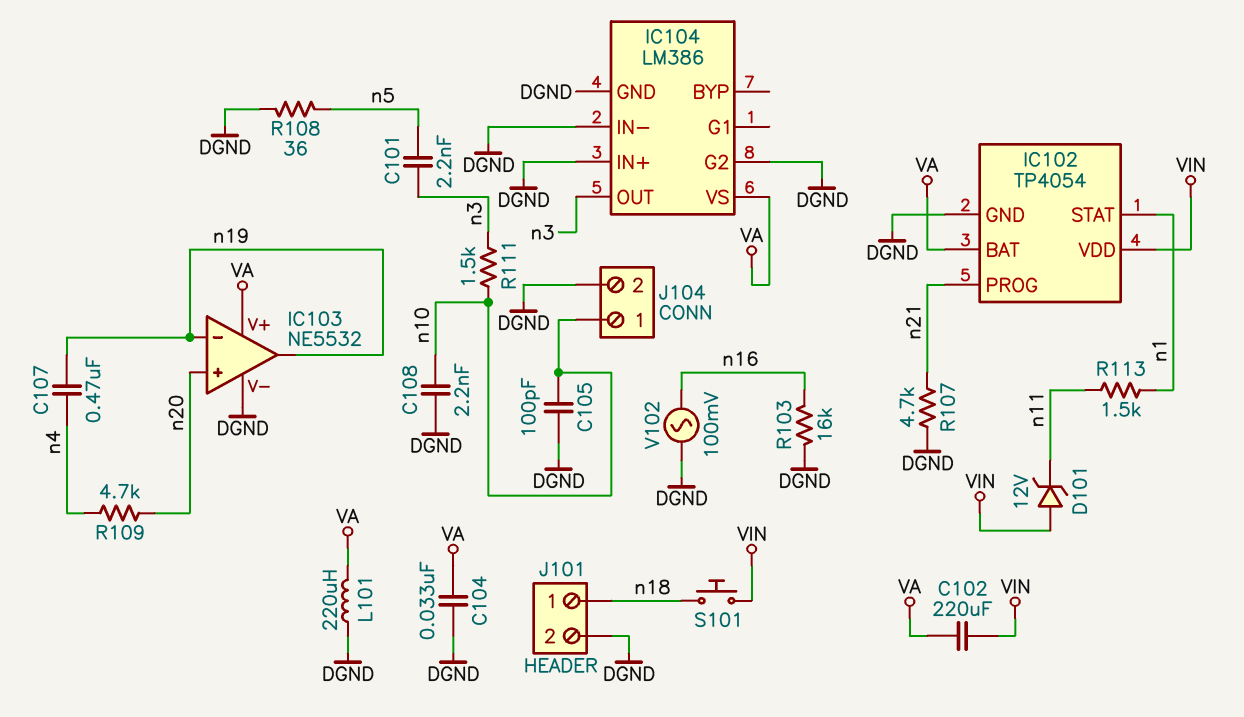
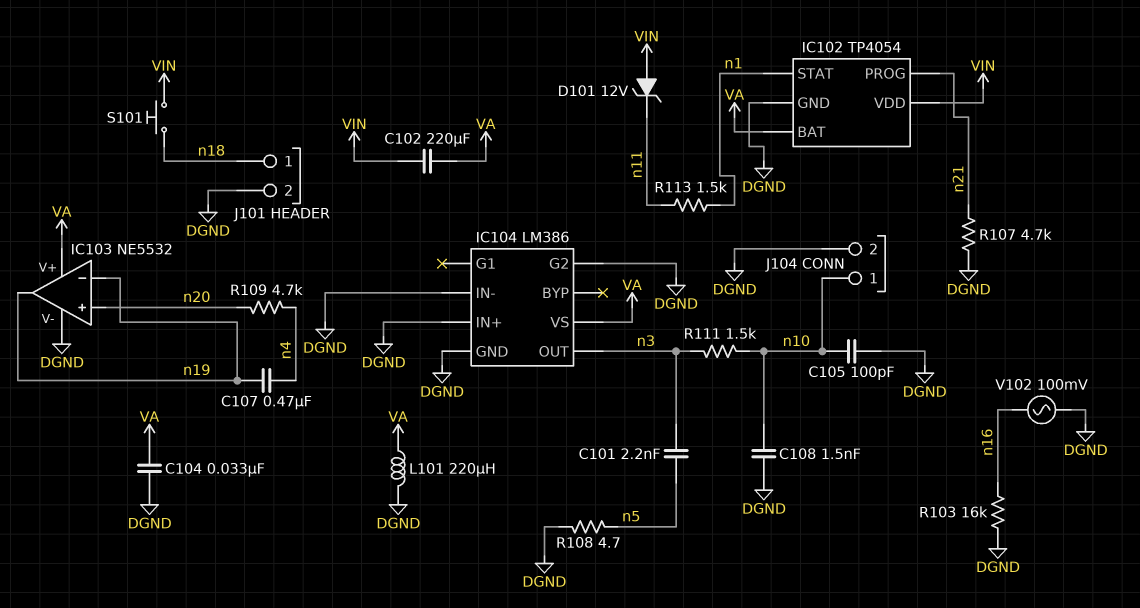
C108: 2.2nF (DGND, n10) -> 1.5nF (DGND, n10)
R108: 36 (DGND, n5) -> 4.7 (DGND, n5)

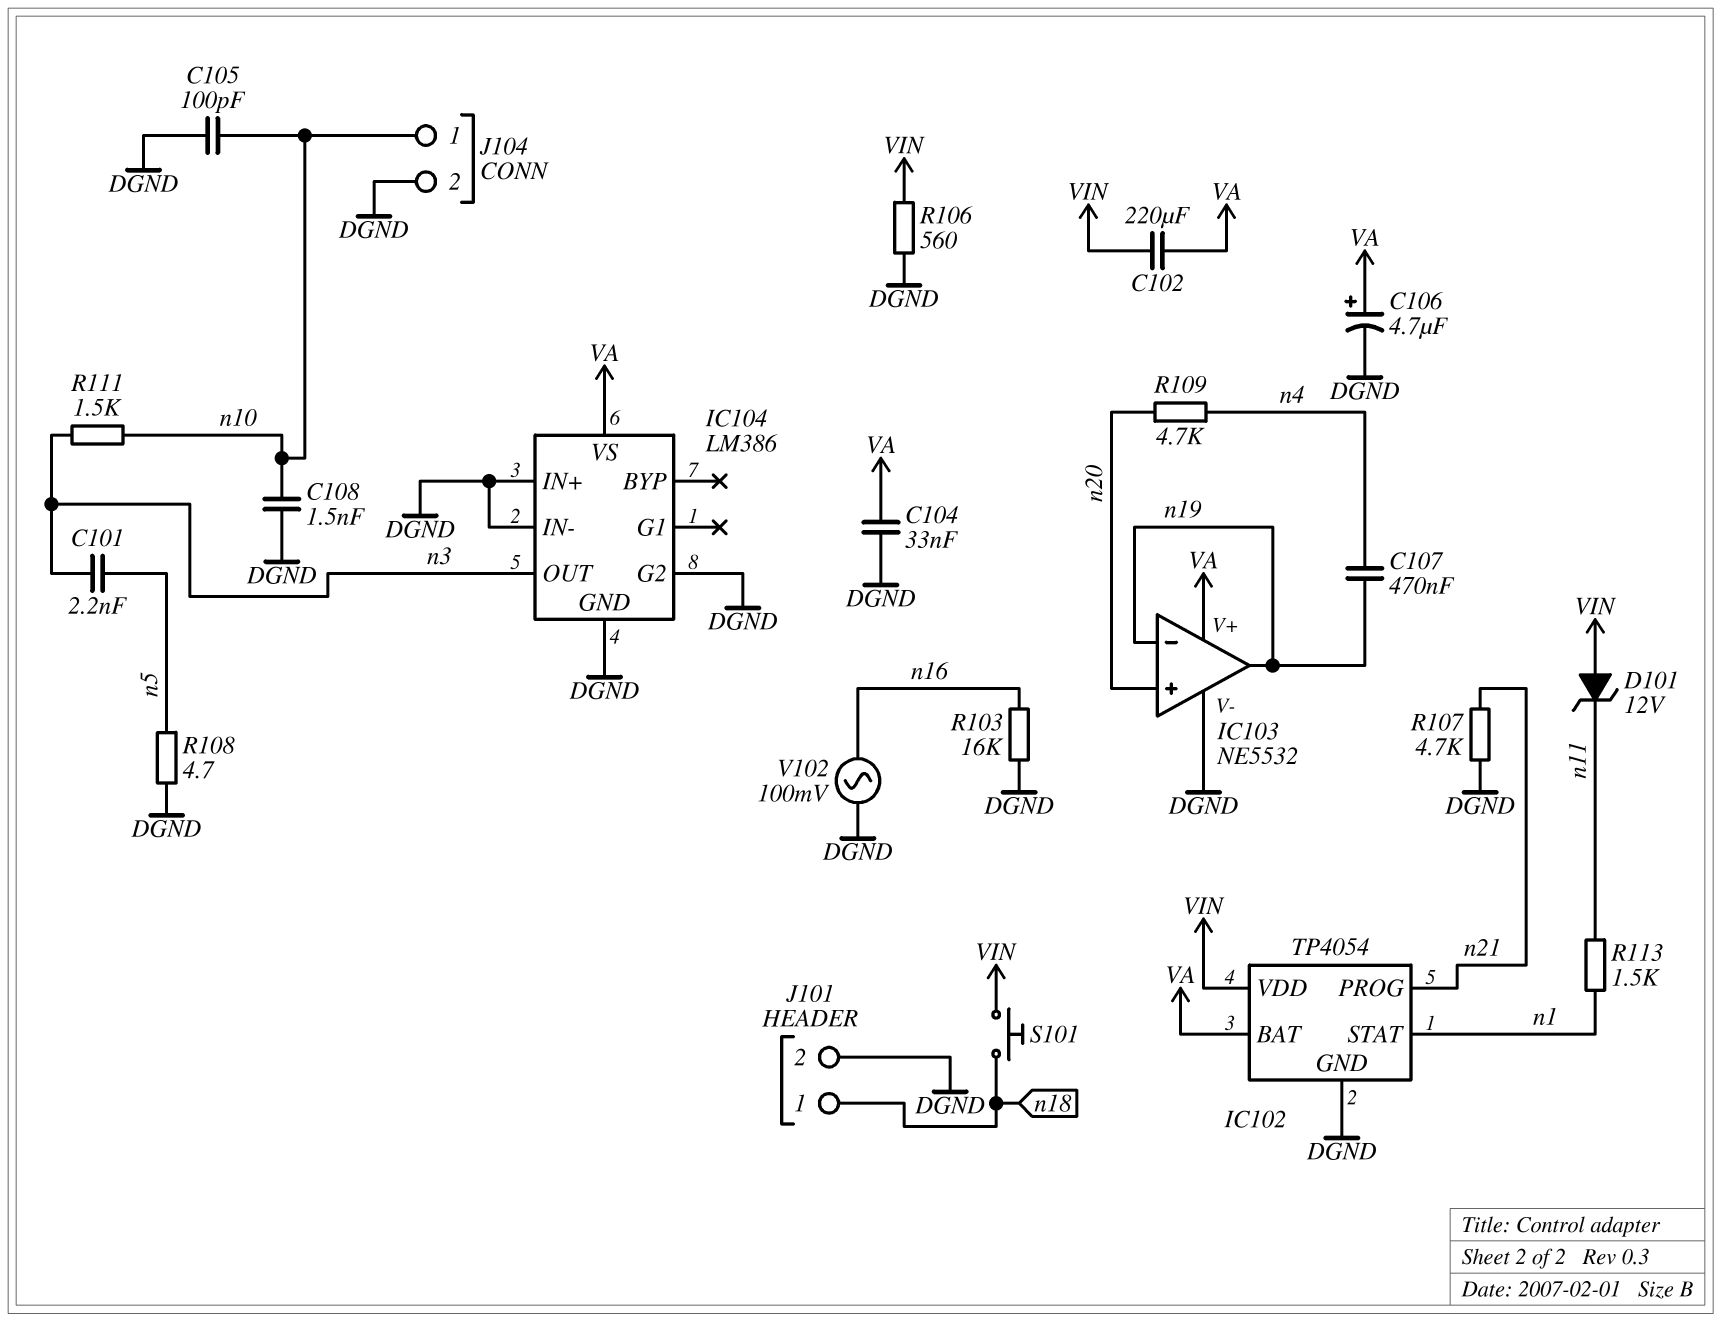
C106: none -> 4.7uF (plus VA, minus DGND)
L101: 220uH (DGND, VA) -> none
R106: none -> 560 (DGND, VIN)

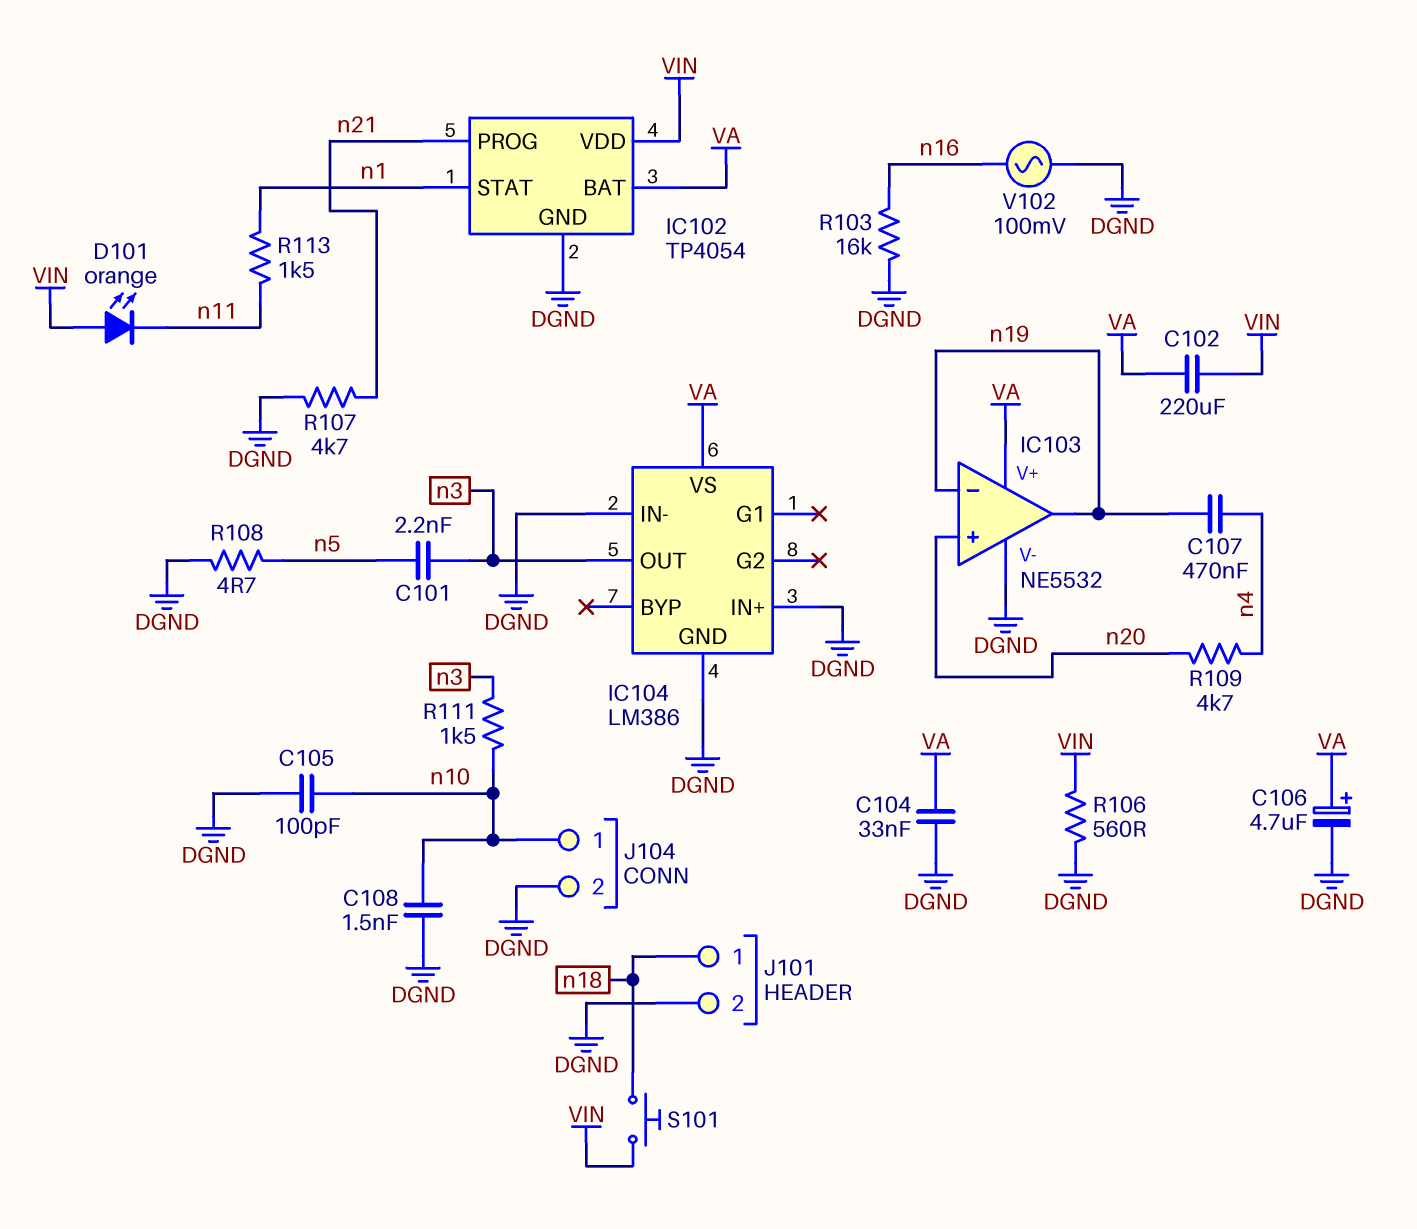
D101: zener 12V (A VIN, K n11) -> LED orange (A VIN, K n11)
IC104 pin G2: DGND -> none

